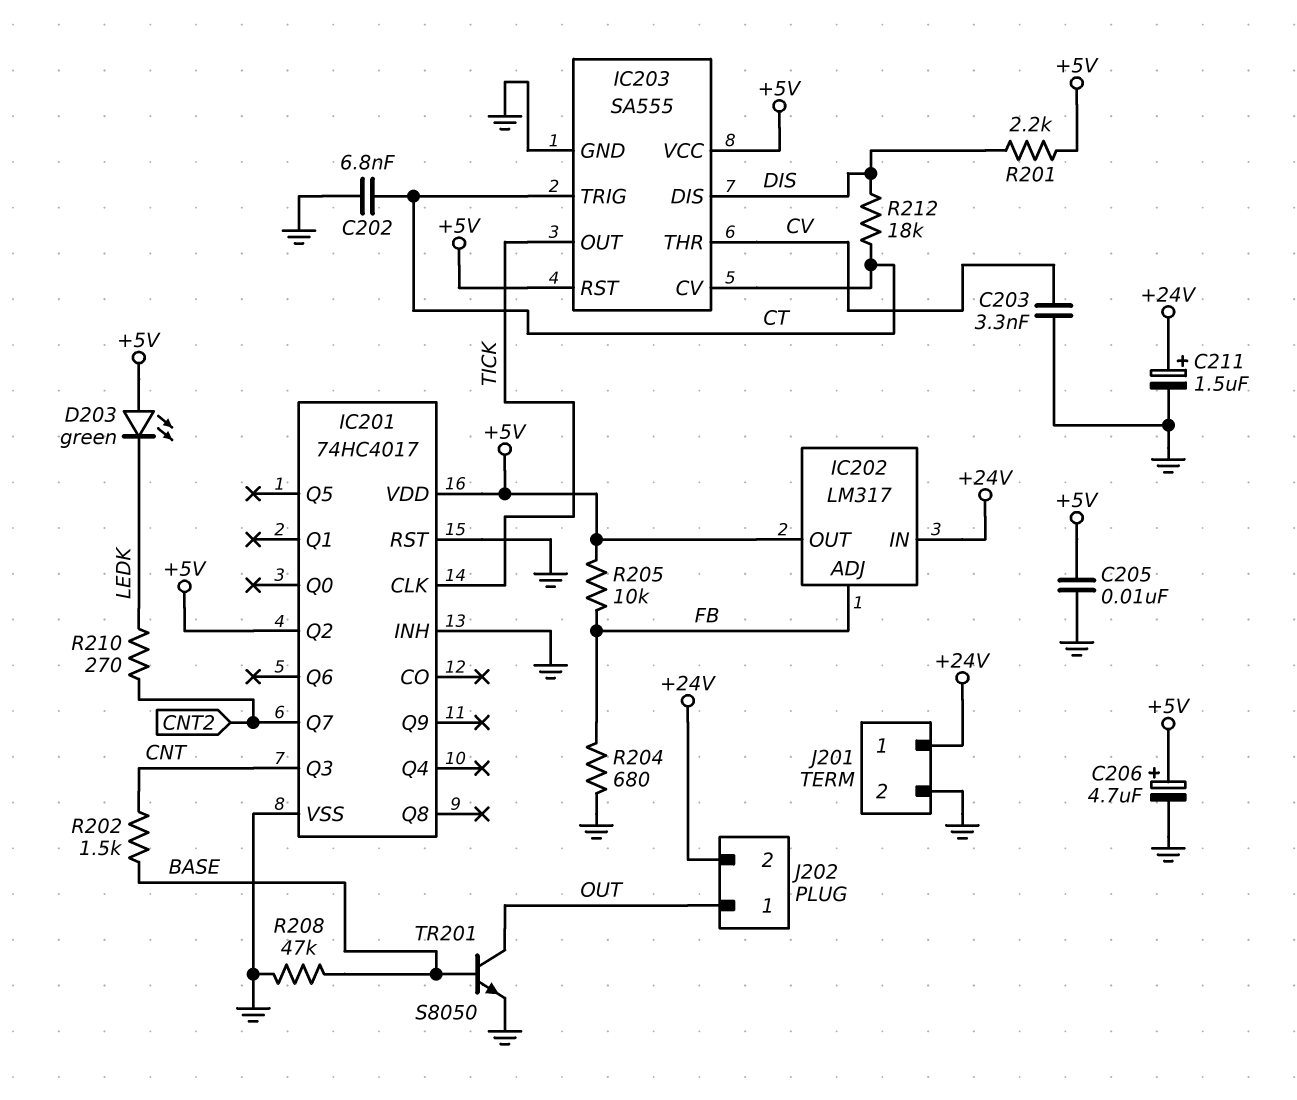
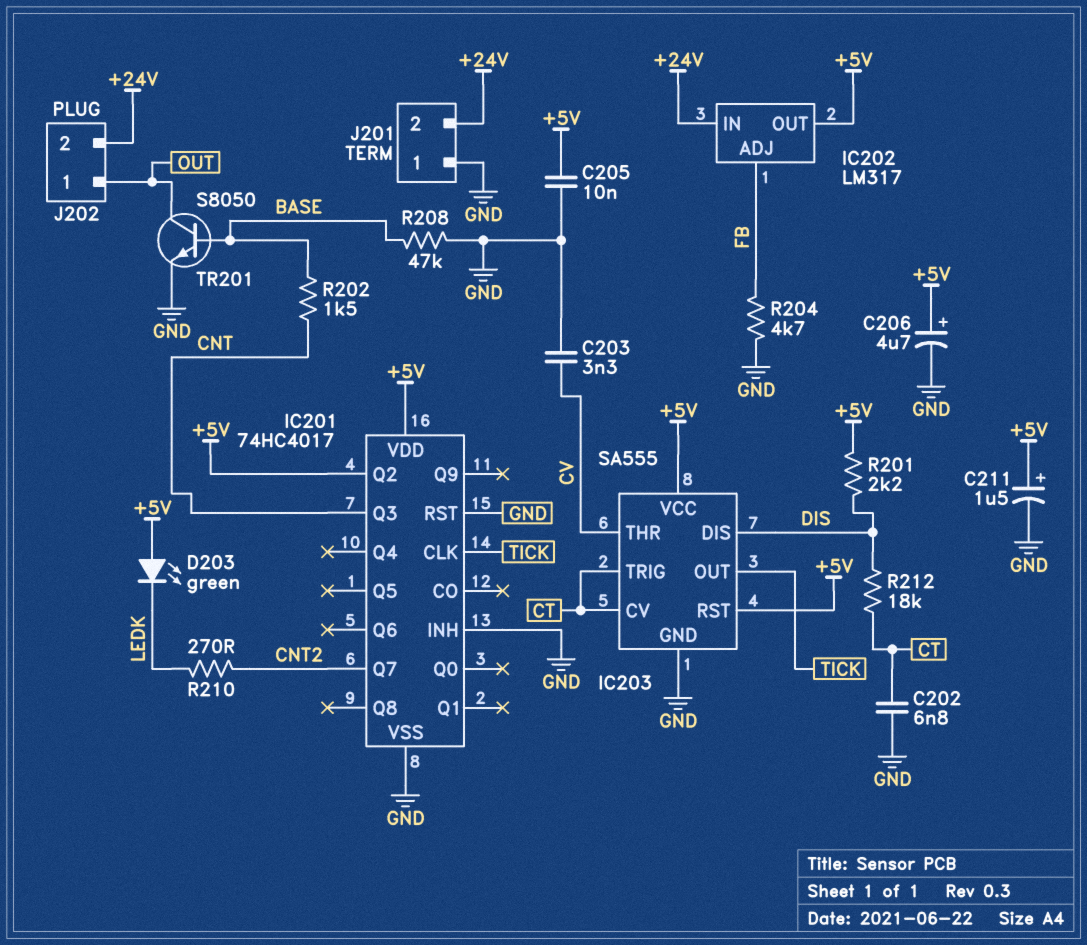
C211: 1.5uF (plus +24V, minus GND) -> 1.5uF (plus +5V, minus GND)
J201 pin 1: +24V -> GND
J201 pin 2: GND -> +24V
R204: 680 (FB, GND) -> 4.7k (FB, GND)
R205: 10k (+5V, FB) -> none

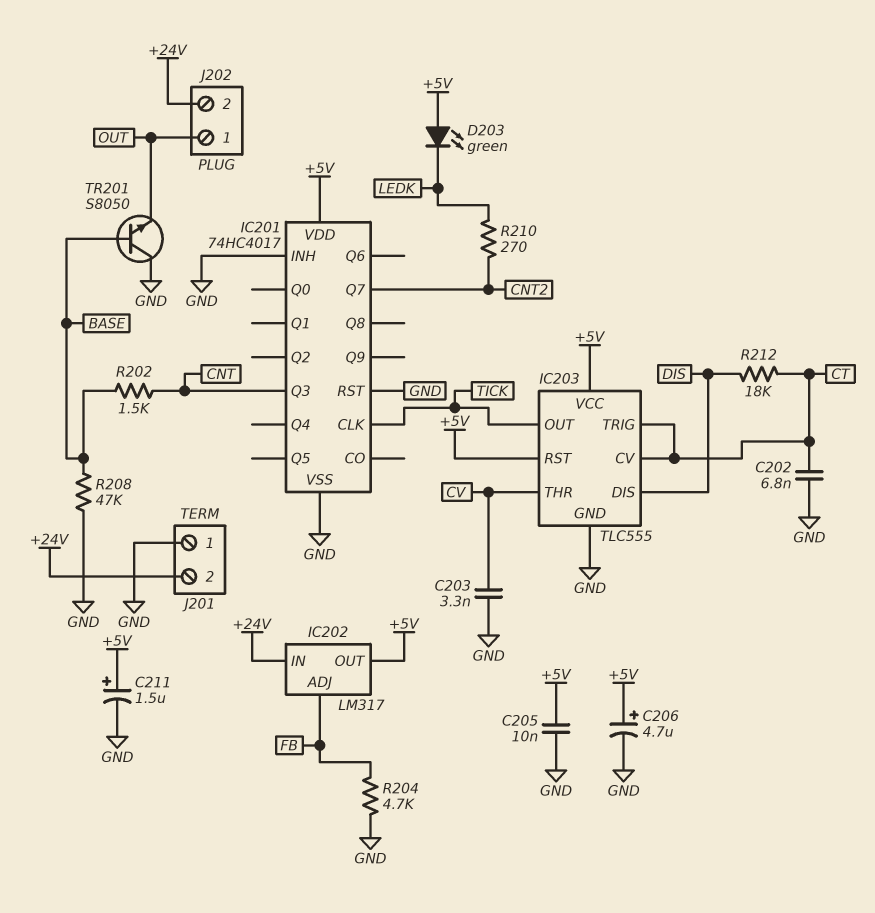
IC201 pin Q2: +5V -> none
IC203: SA555 -> TLC555
R201: 2.2k (+5V, DIS) -> none
TR201: NPN S8050 (B BASE, C OUT, E GND) -> NPN S8050 (B BASE, C GND, E OUT)

